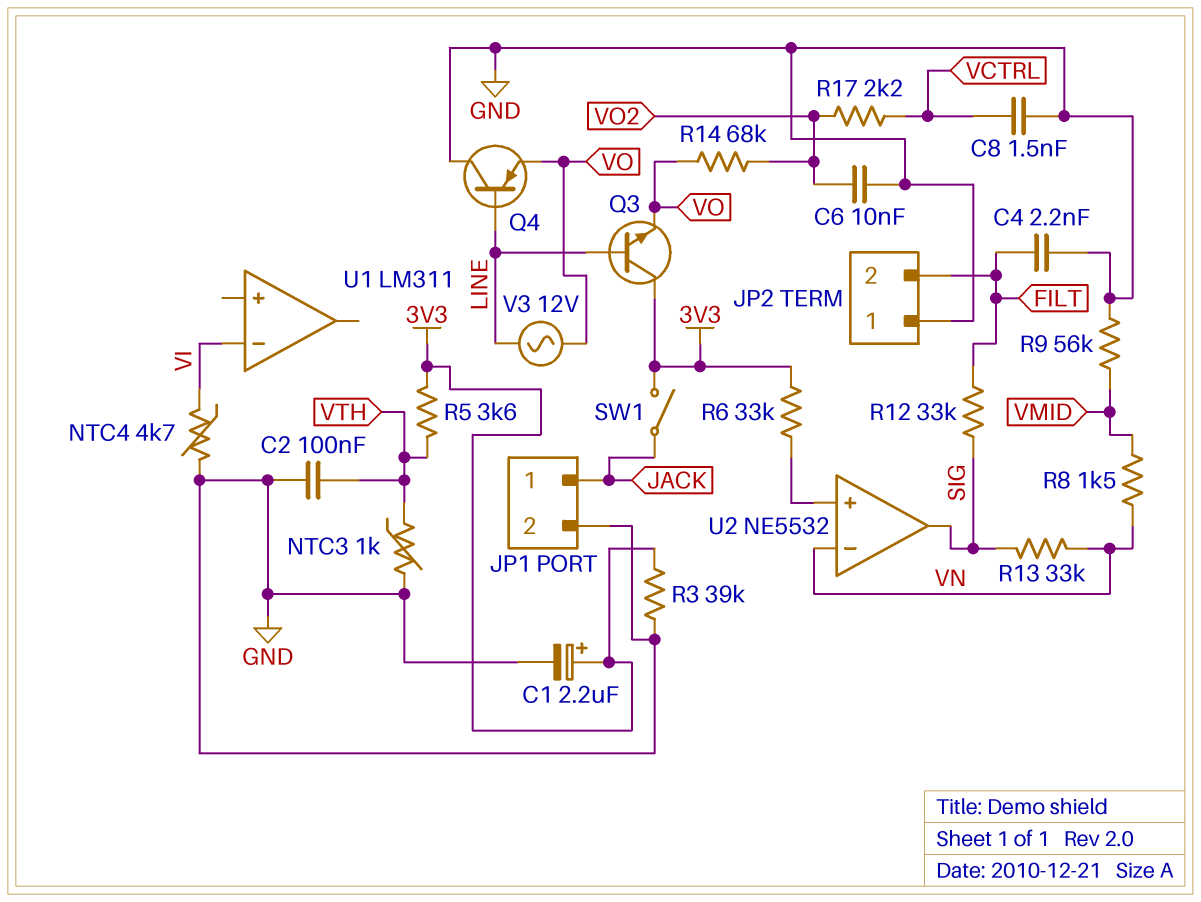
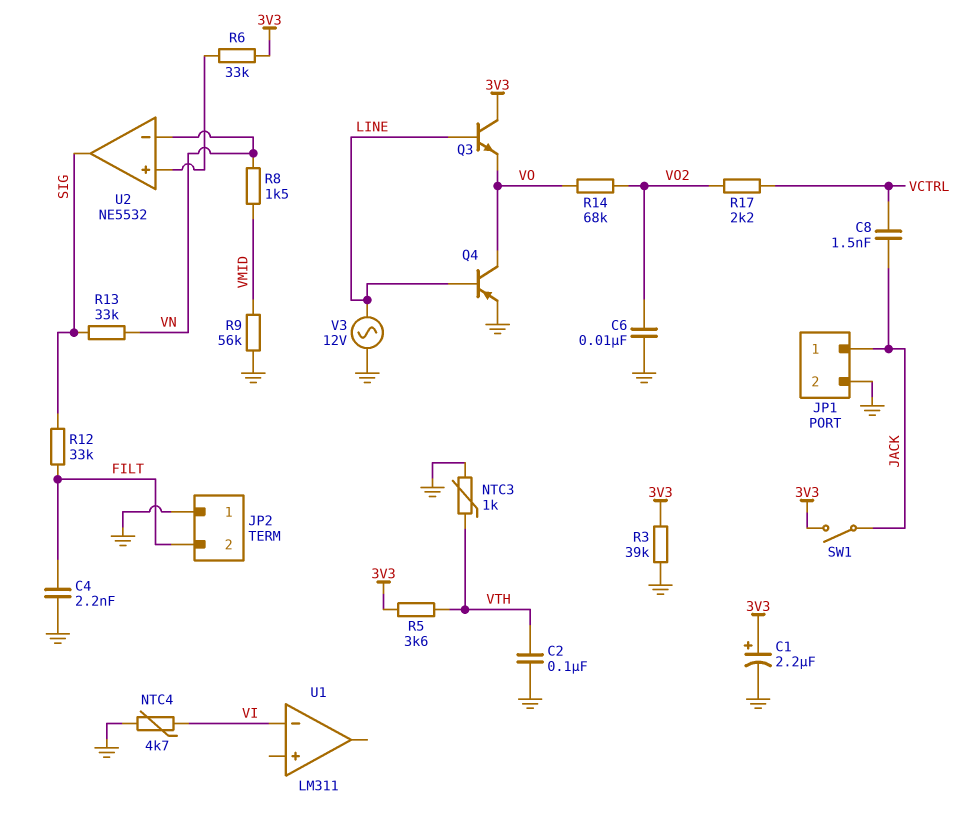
C8: 1.5nF (GND, VCTRL) -> 1.5nF (JACK, VCTRL)
Q4: PNP (B LINE, C GND, E VO) -> PNP (B LINE, C VO, E GND)
V3: AC 12V (LINE, VO) -> AC 12V (GND, LINE)

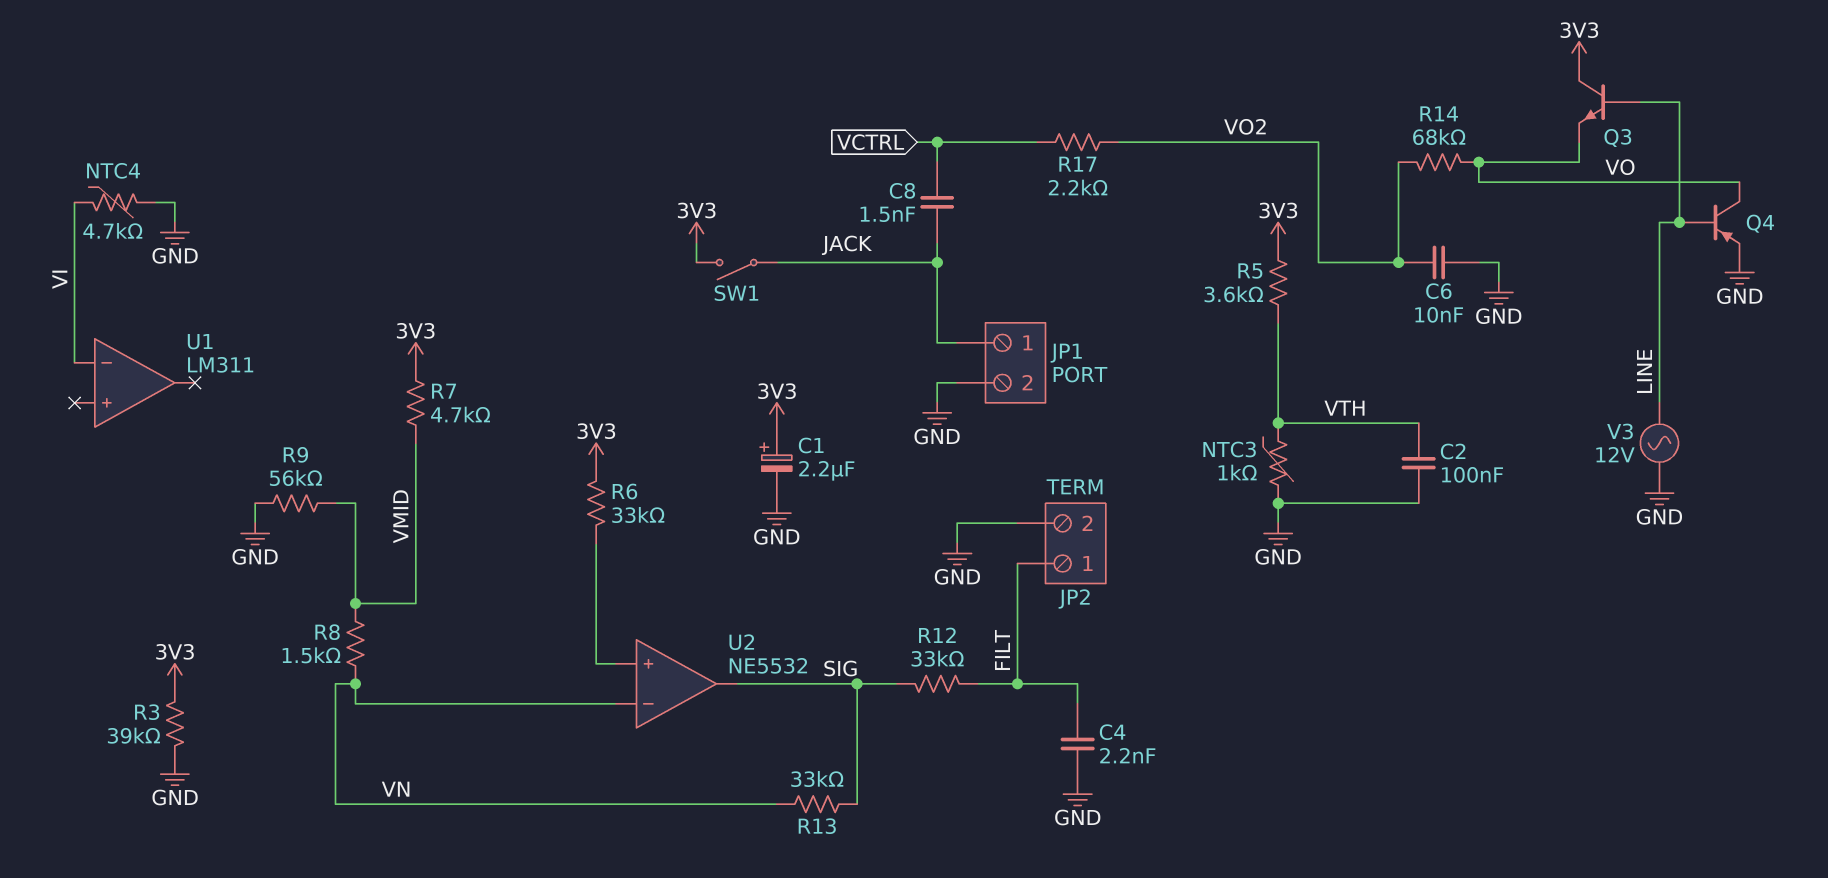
JP2 pin 1: GND -> FILT
JP2 pin 2: FILT -> GND
R7: none -> 4.7k (3V3, VMID)

